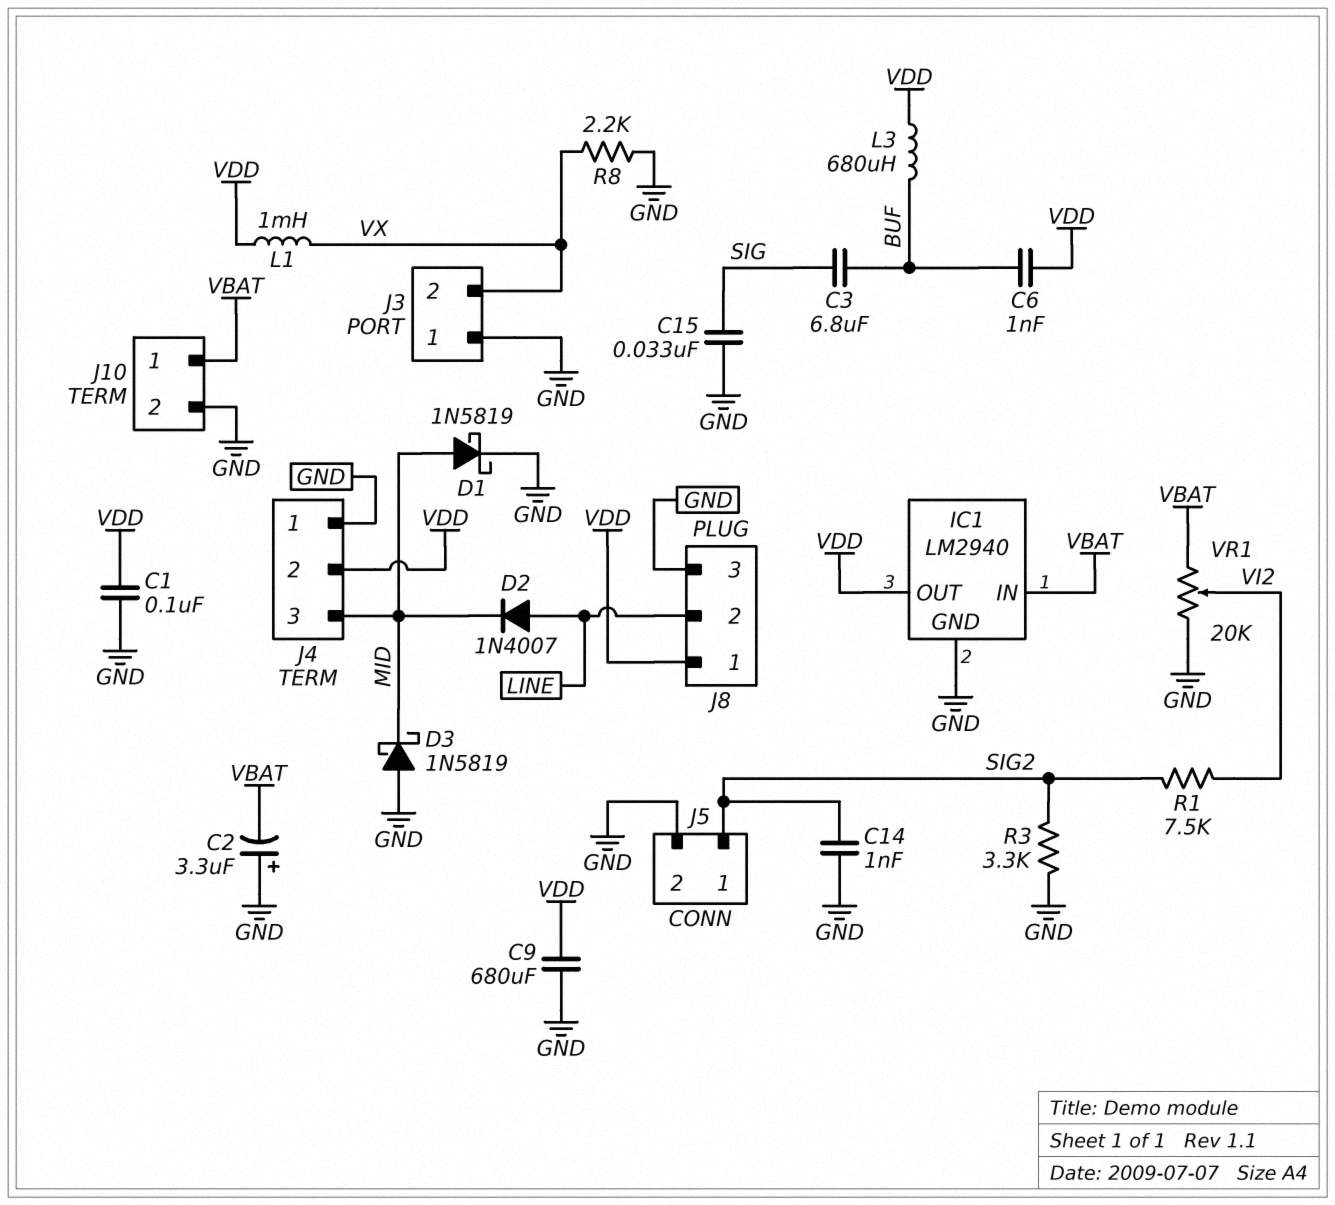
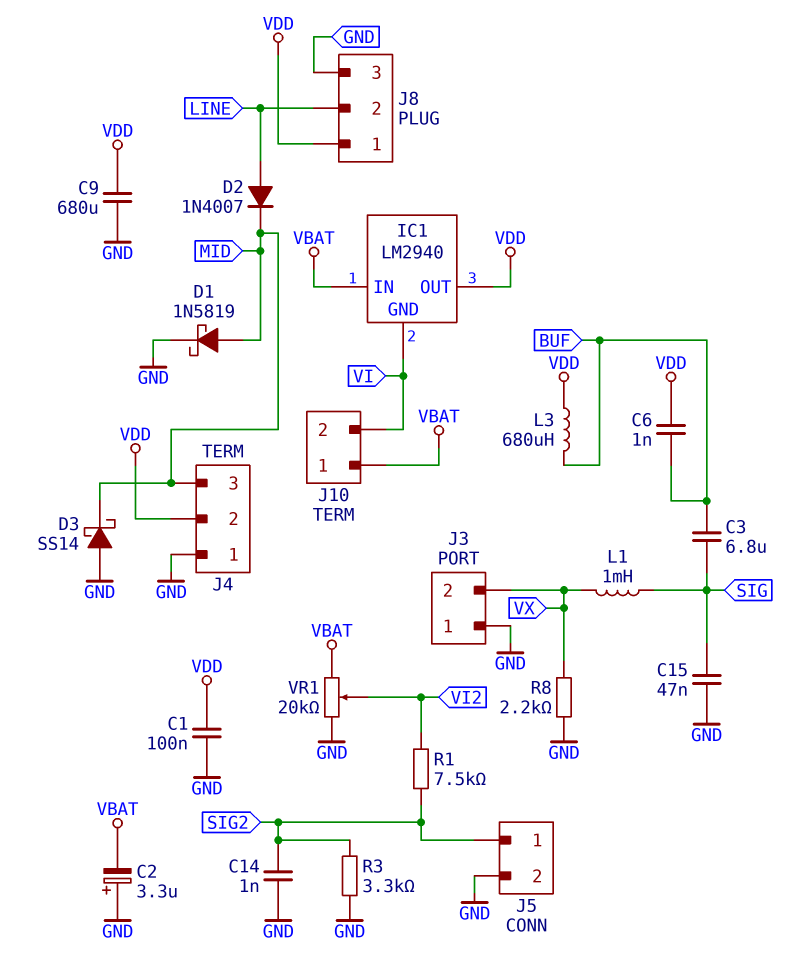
C15: 33nF (GND, SIG) -> 47nF (GND, SIG)
D3: schottky 1N5819 (A GND, K MID) -> schottky SS14 (A GND, K MID)
IC1 pin GND: GND -> VI
J10 pin 2: GND -> VI
L1: 1mH (VDD, VX) -> 1mH (SIG, VX)

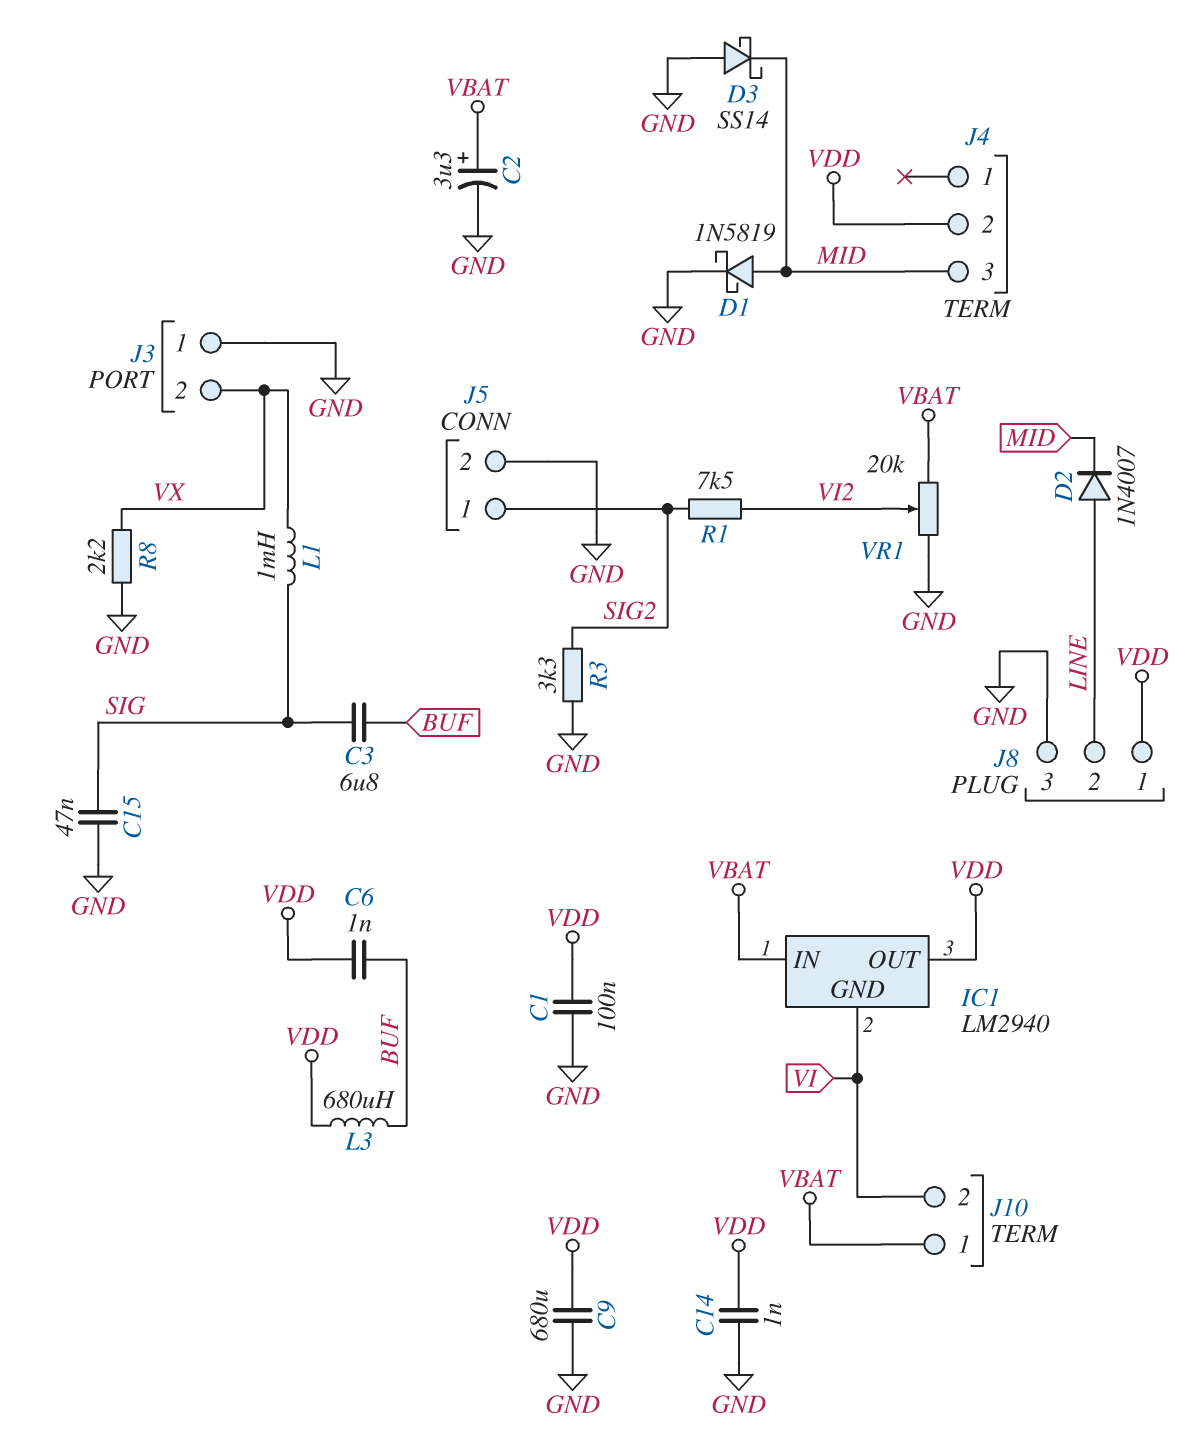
C2: 3.3uF (plus GND, minus VBAT) -> 3.3uF (plus VBAT, minus GND)
C14: 1nF (GND, SIG2) -> 1nF (GND, VDD)
J4 pin 1: GND -> none

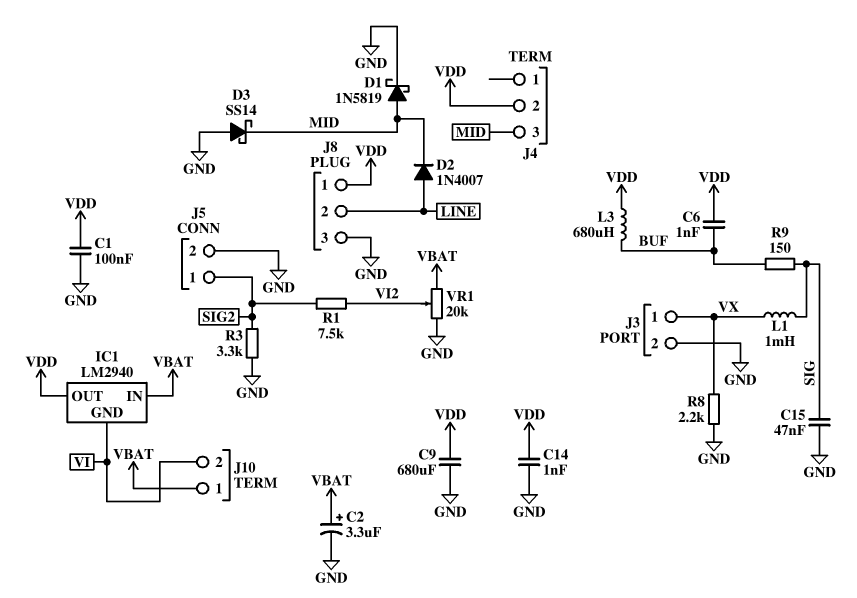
C3: 6.8uF (BUF, SIG) -> none
J3 pin 1: GND -> VX
J3 pin 2: VX -> GND
R9: none -> 150 (BUF, SIG)

